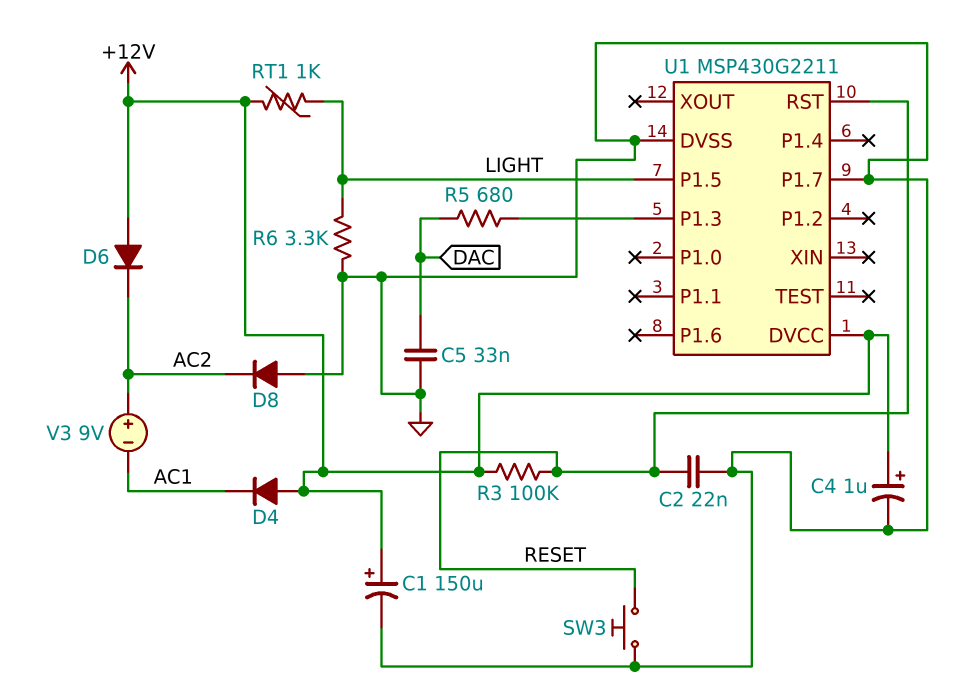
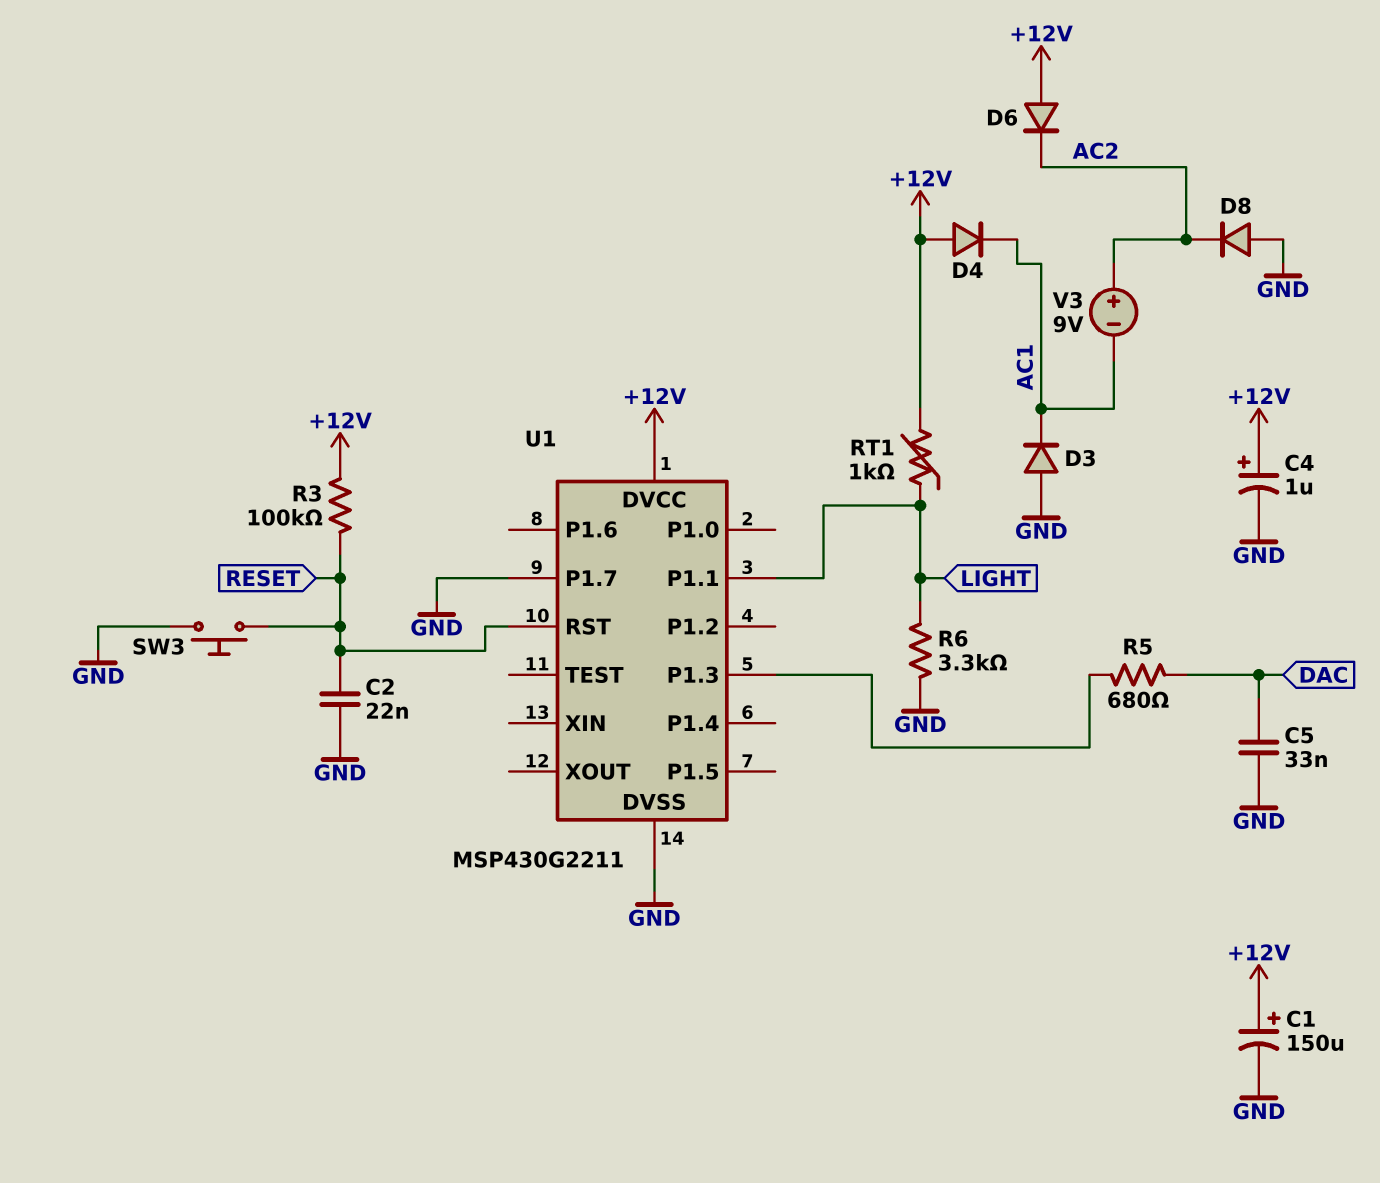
D3: none -> diode (A GND, K AC1)
U1 pin P1.1: none -> LIGHT
U1 pin P1.5: LIGHT -> none

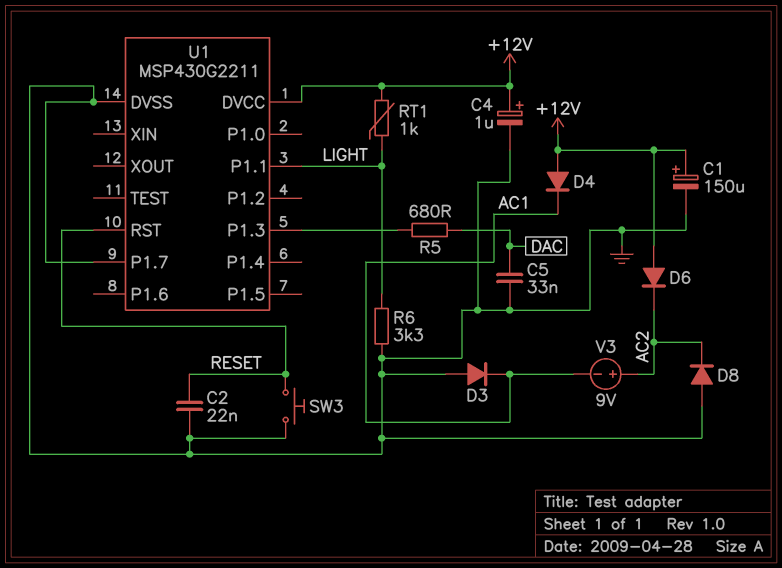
R3: 100k (+12V, RESET) -> none

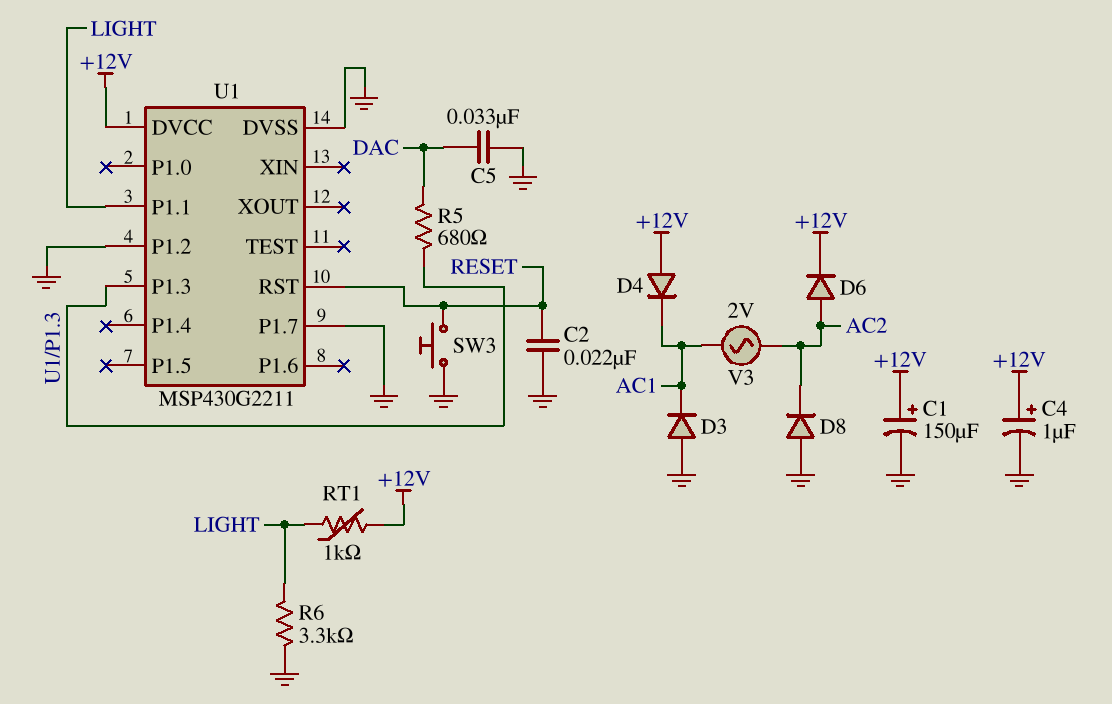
D6: diode (A +12V, K AC2) -> diode (A AC2, K +12V)
U1 pin P1.2: none -> GND
V3: 9V (plus AC2, minus AC1) -> AC 2V (AC1, AC2)

